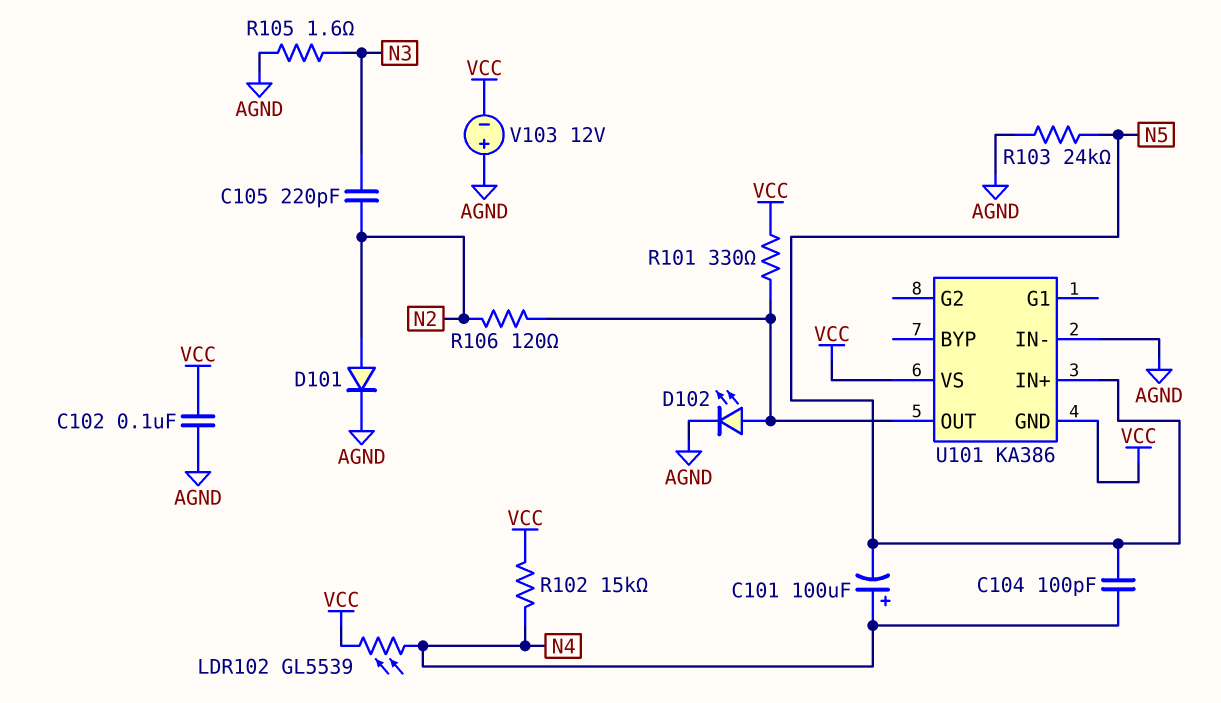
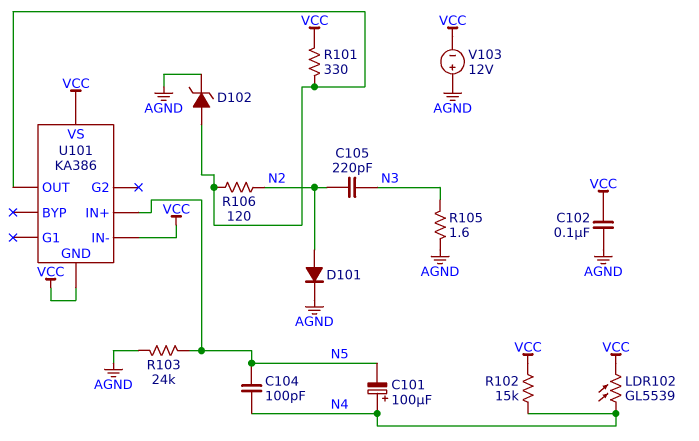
D102: LED (A U101/OUT, K AGND) -> zener (A U101/OUT, K AGND)
U101 pin IN-: AGND -> VCC

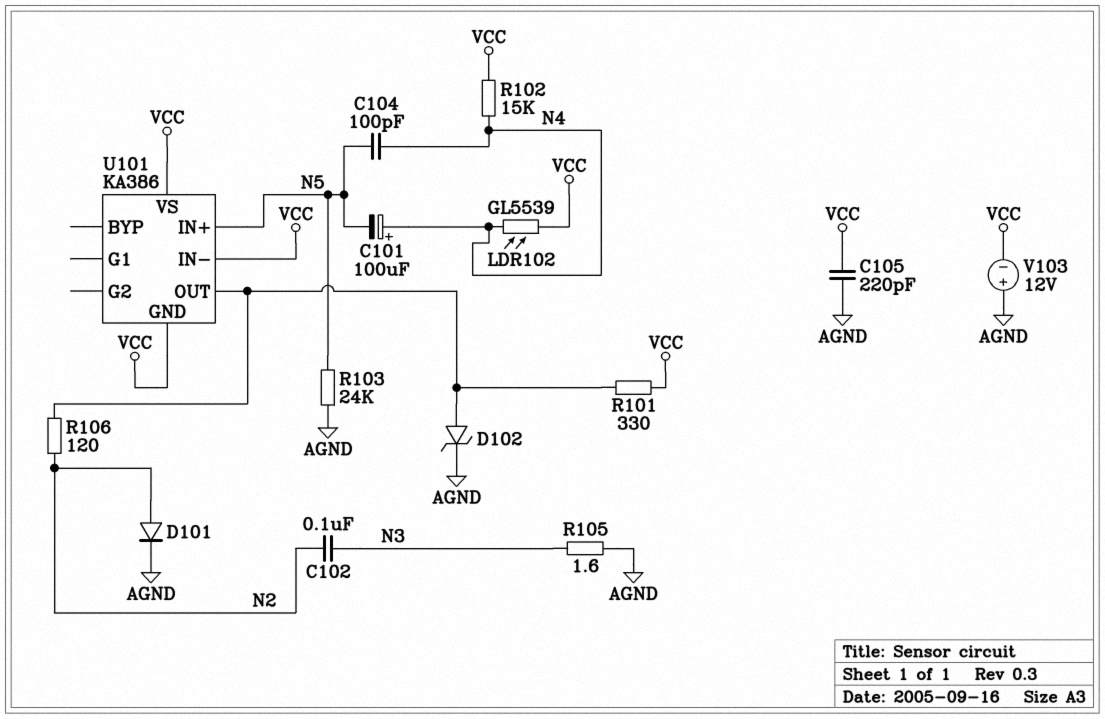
C102: 100nF (AGND, VCC) -> 100nF (N2, N3)
C105: 220pF (N2, N3) -> 220pF (AGND, VCC)

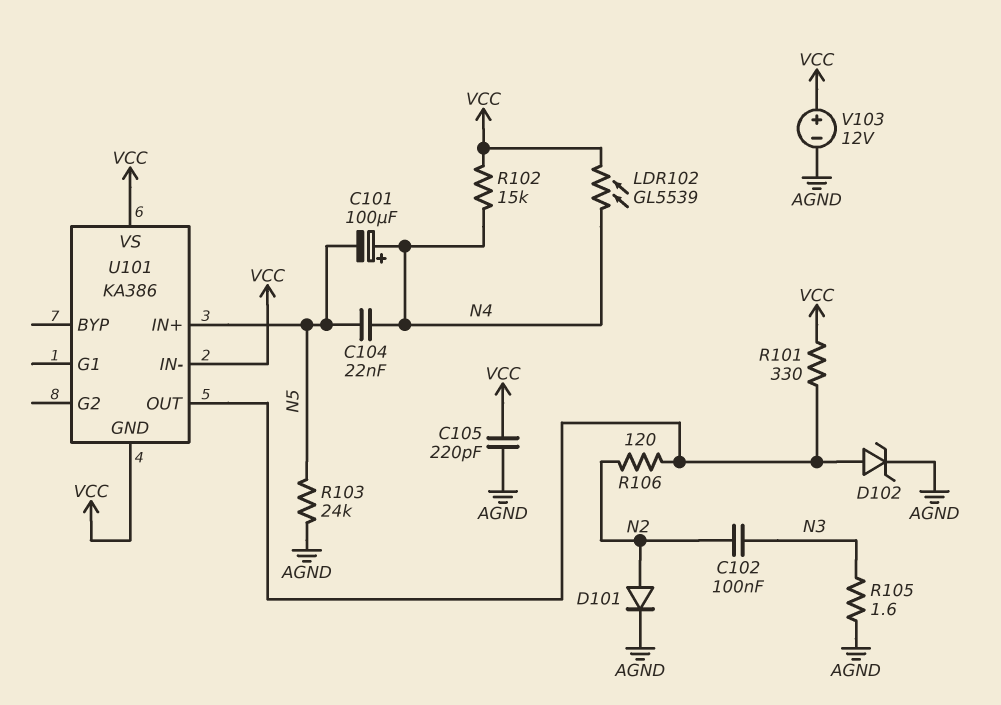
C104: 100pF (N4, N5) -> 22nF (N4, N5)
V103: 12V (plus AGND, minus VCC) -> 12V (plus VCC, minus AGND)

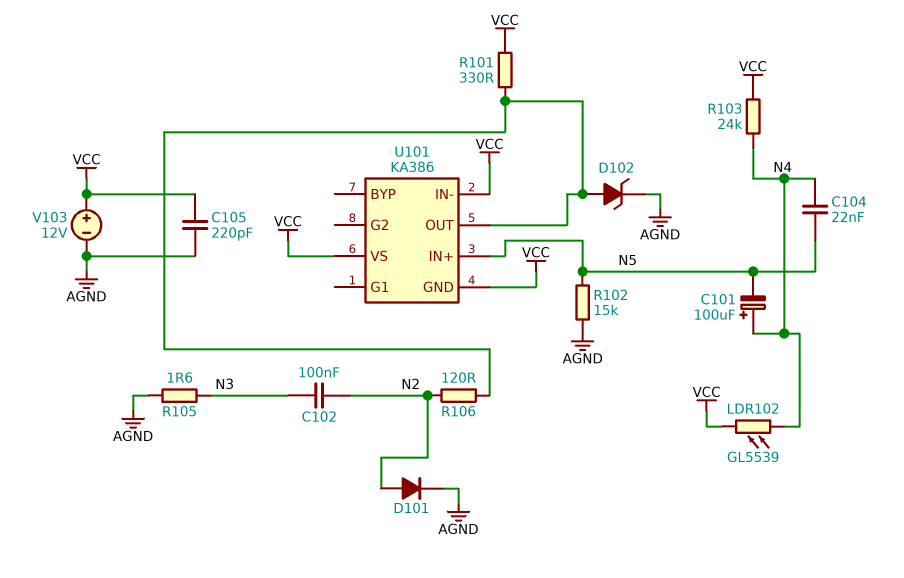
R102: 15k (N4, VCC) -> 15k (AGND, N5)
R103: 24k (AGND, N5) -> 24k (N4, VCC)

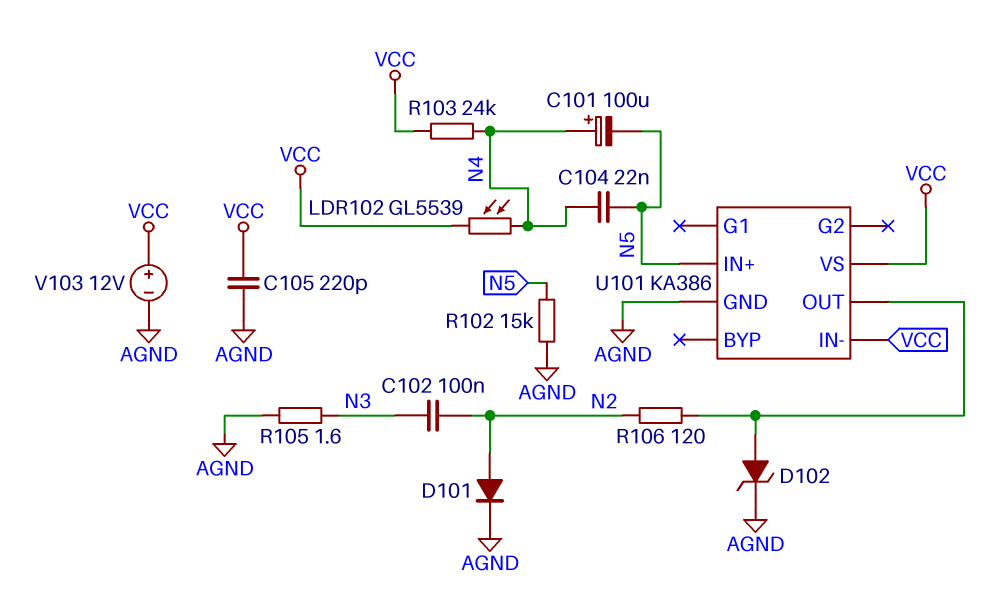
R101: 330 (U101/OUT, VCC) -> none
U101 pin GND: VCC -> AGND

